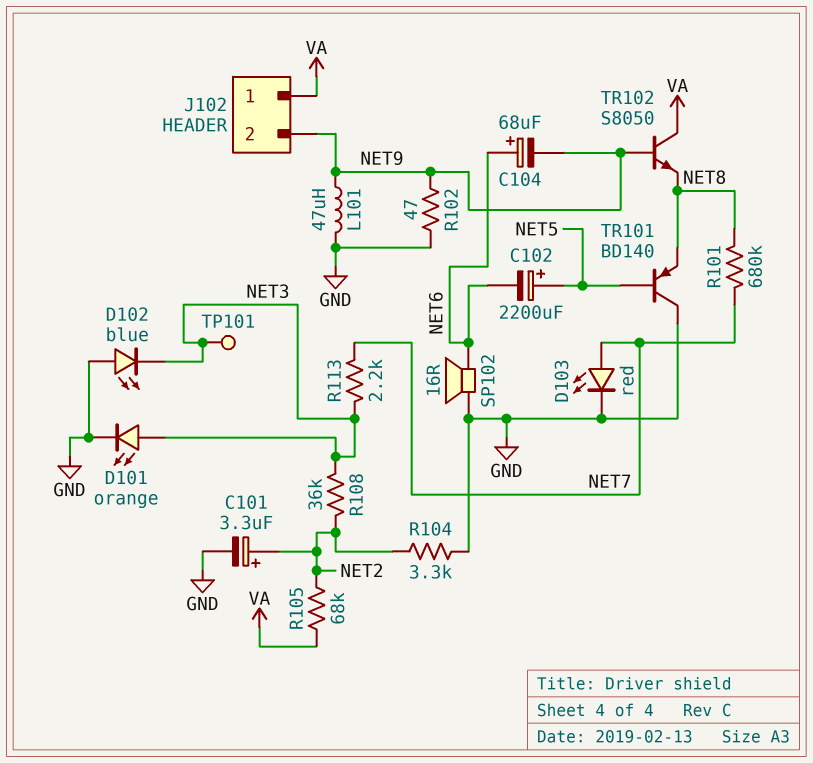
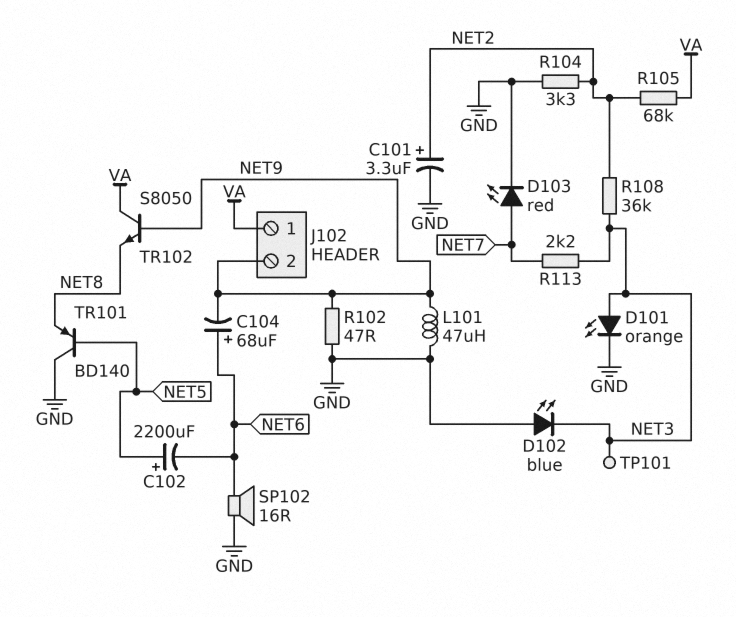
R101: 680k (NET7, NET8) -> none

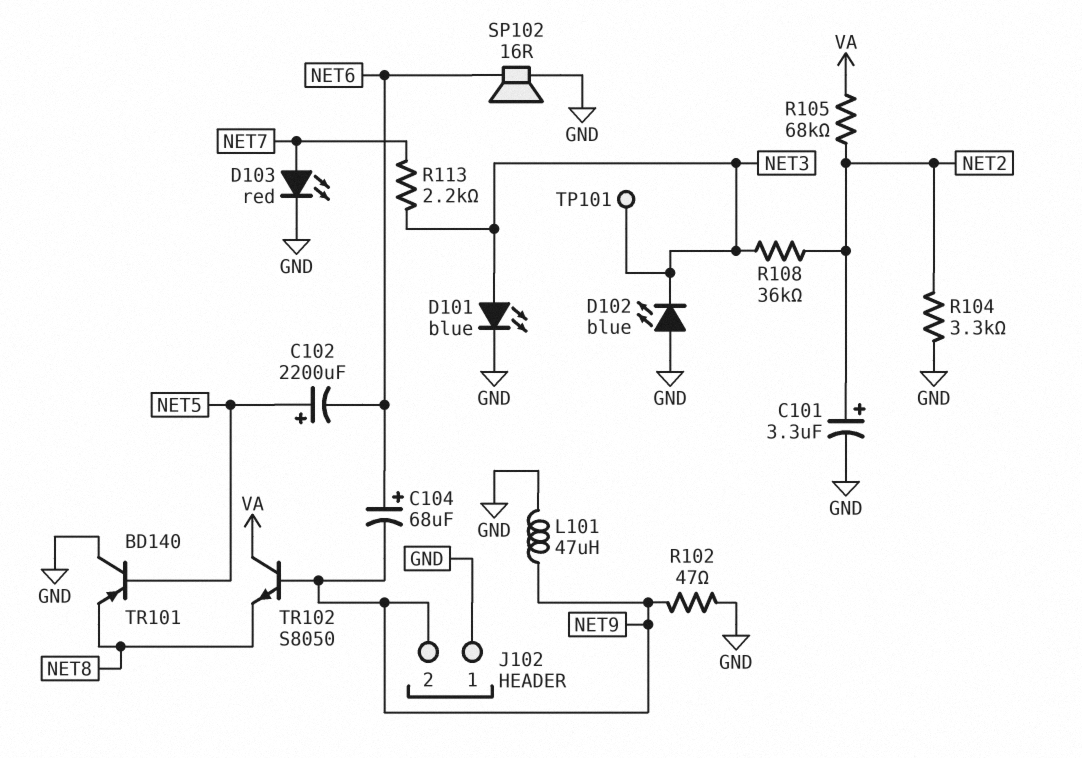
D101: LED orange (A NET3, K GND) -> LED blue (A NET3, K GND)
J102 pin 1: VA -> GND

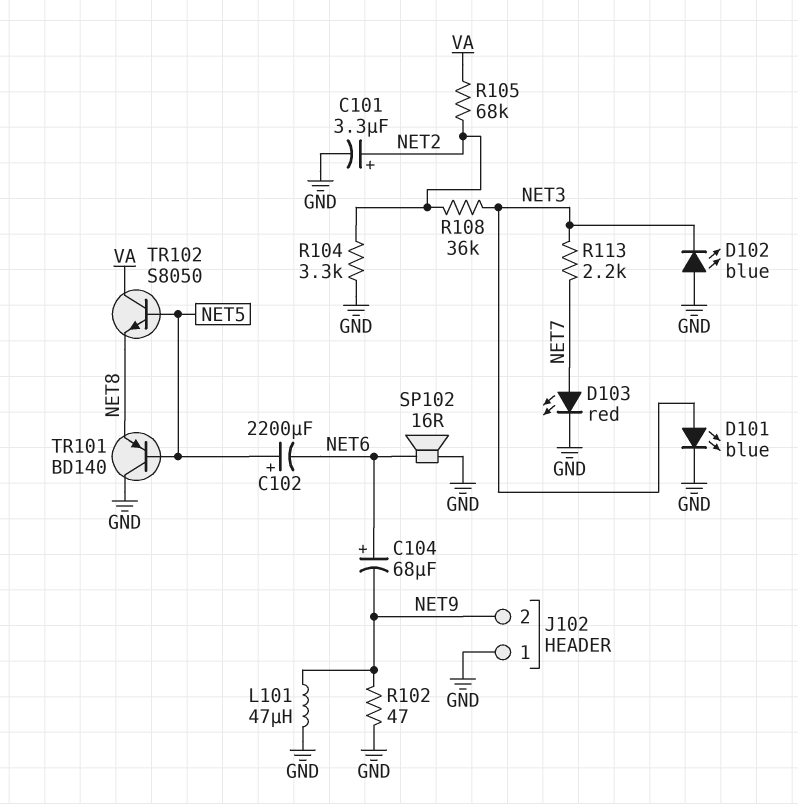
TP101: test point (NET3) -> none
TR102: NPN S8050 (B NET9, C VA, E NET8) -> NPN S8050 (B NET5, C VA, E NET8)

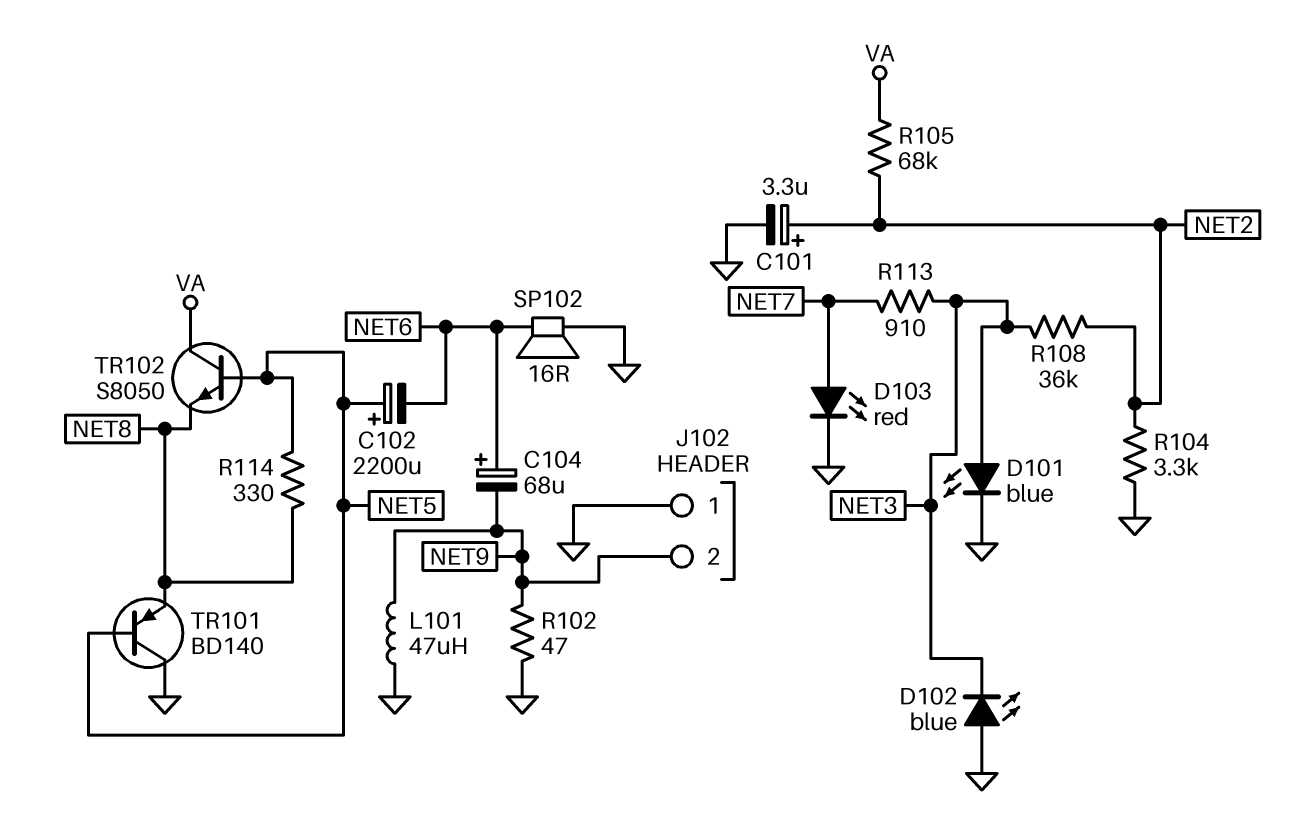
R113: 2.2k (NET3, NET7) -> 910 (NET3, NET7)
R114: none -> 330 (NET5, NET8)

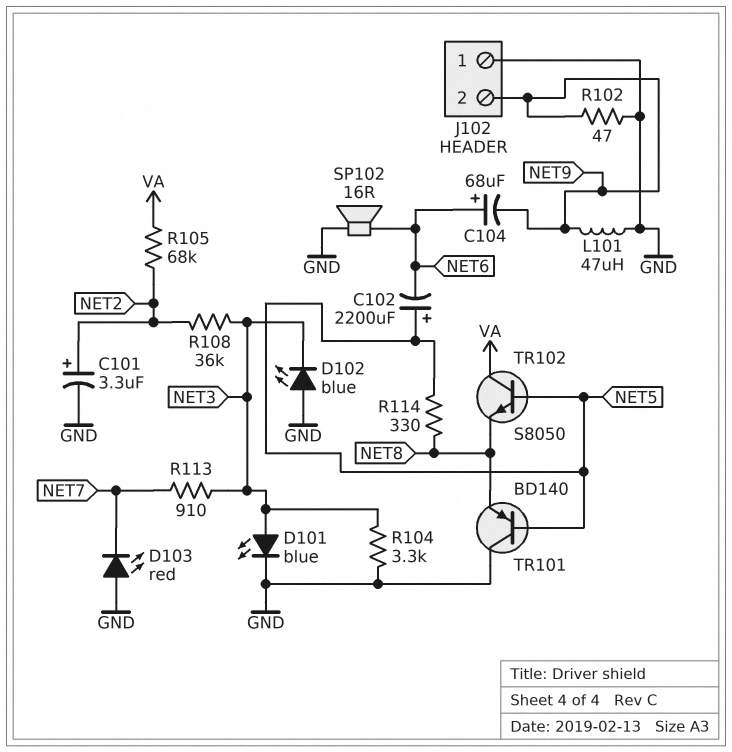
D103: LED red (A NET7, K GND) -> LED red (A GND, K NET7)
R104: 3.3k (GND, NET2) -> 3.3k (GND, NET3)

